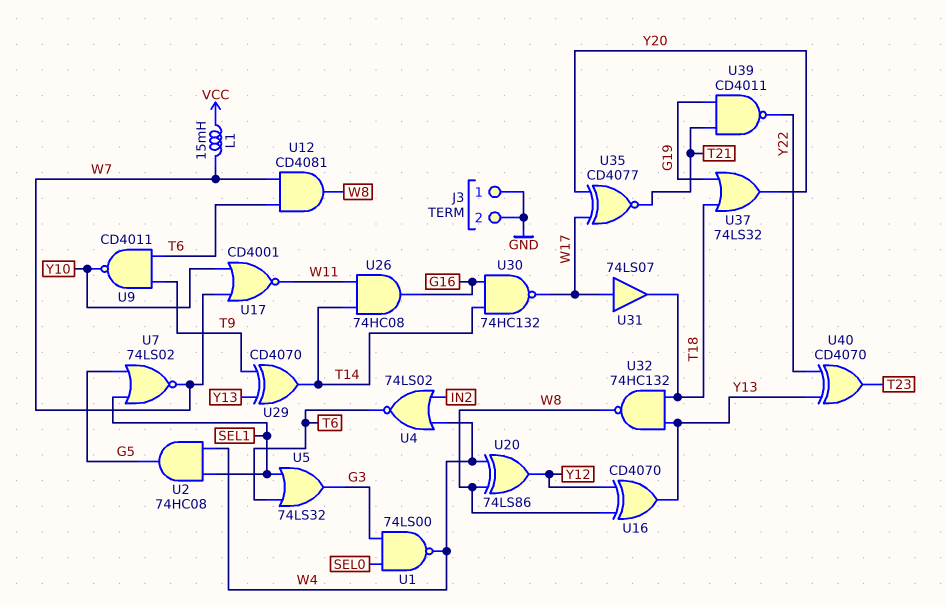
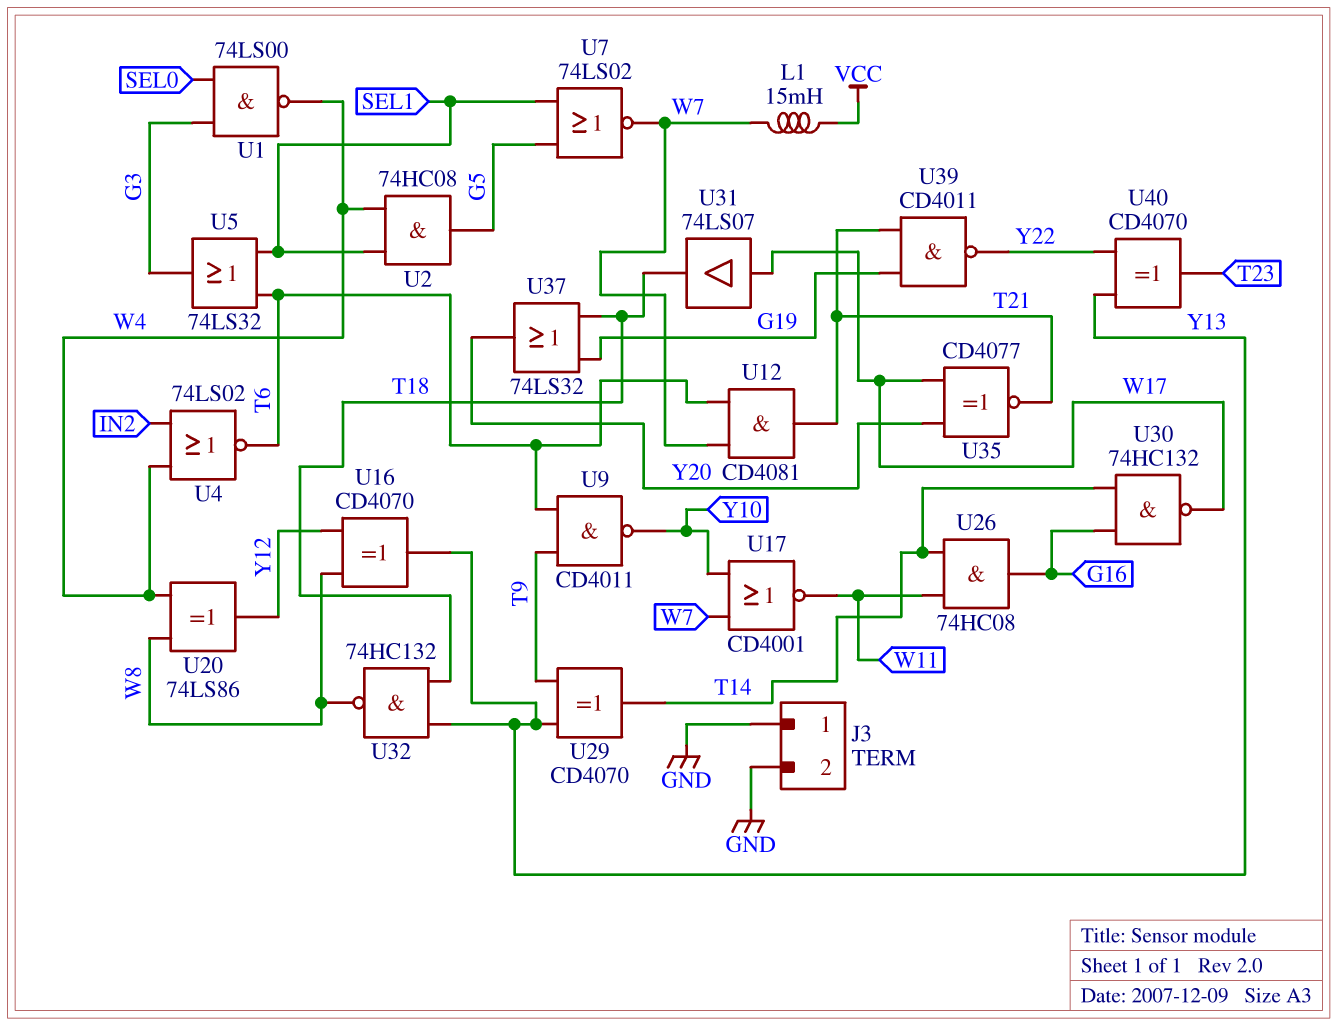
U12: AND CD4081 (in T6, in W7, out W8) -> AND CD4081 (in T6, in W7, out T21)

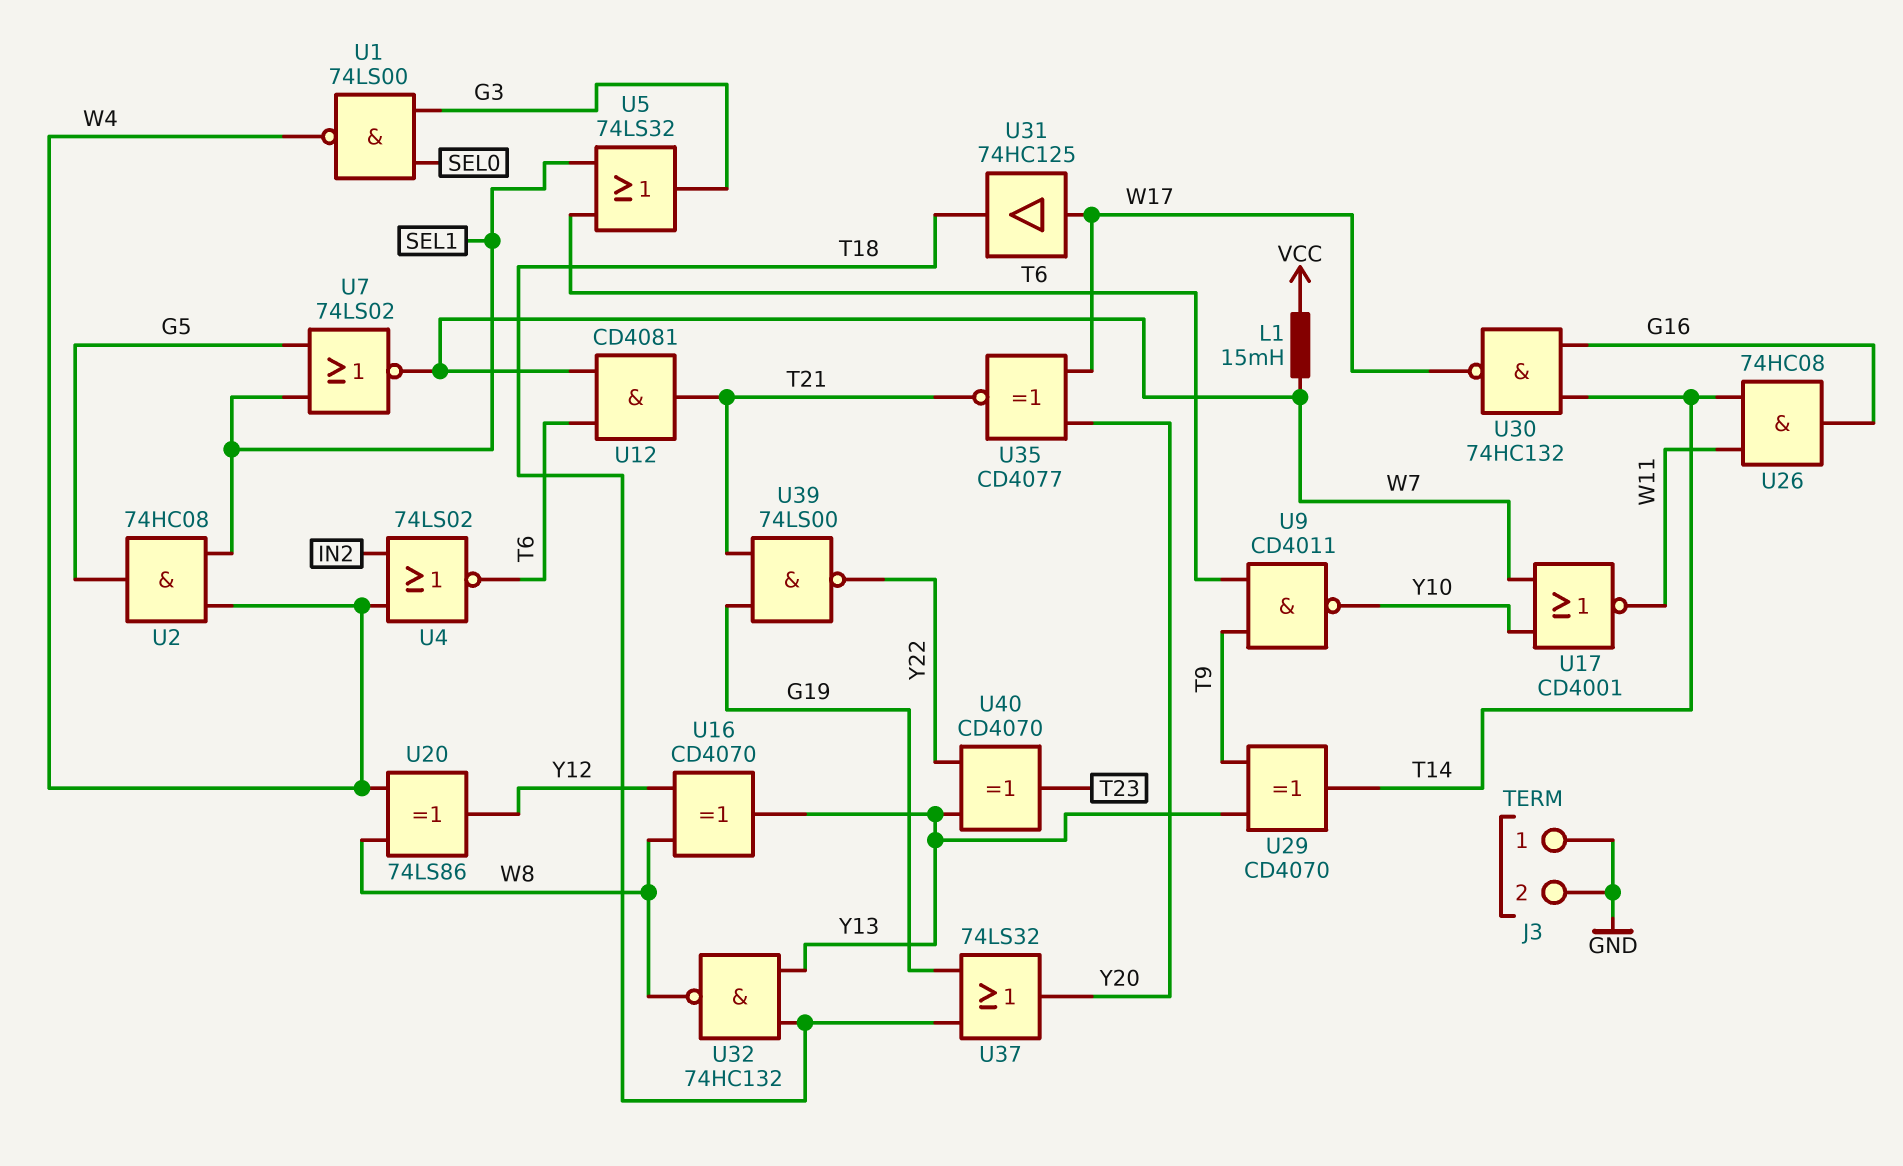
U31: buffer 74LS07 (in W17, out T18) -> buffer 74HC125 (in W17, out T18)
U39: NAND CD4011 (in G19, in T21, out Y22) -> NAND 74LS00 (in G19, in T21, out Y22)

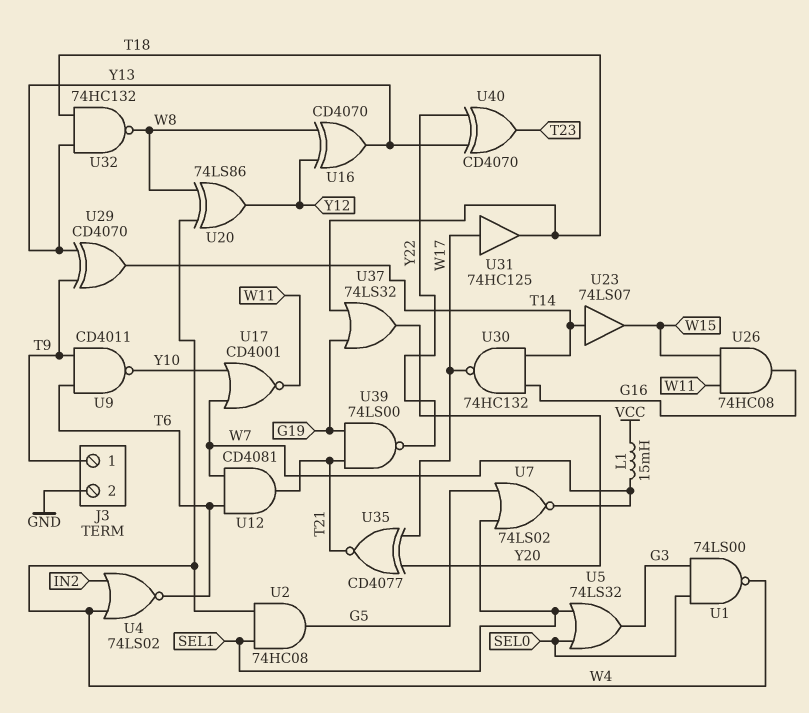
J3 pin 1: GND -> T9
U5: OR 74LS32 (in SEL1, in T6, out G3) -> OR 74LS32 (in SEL0, in SEL1, out G3)
U23: none -> buffer 74LS07 (in T14, out W15)
U26: AND 74HC08 (in T14, in W11, out G16) -> AND 74HC08 (in W11, in W15, out G16)

